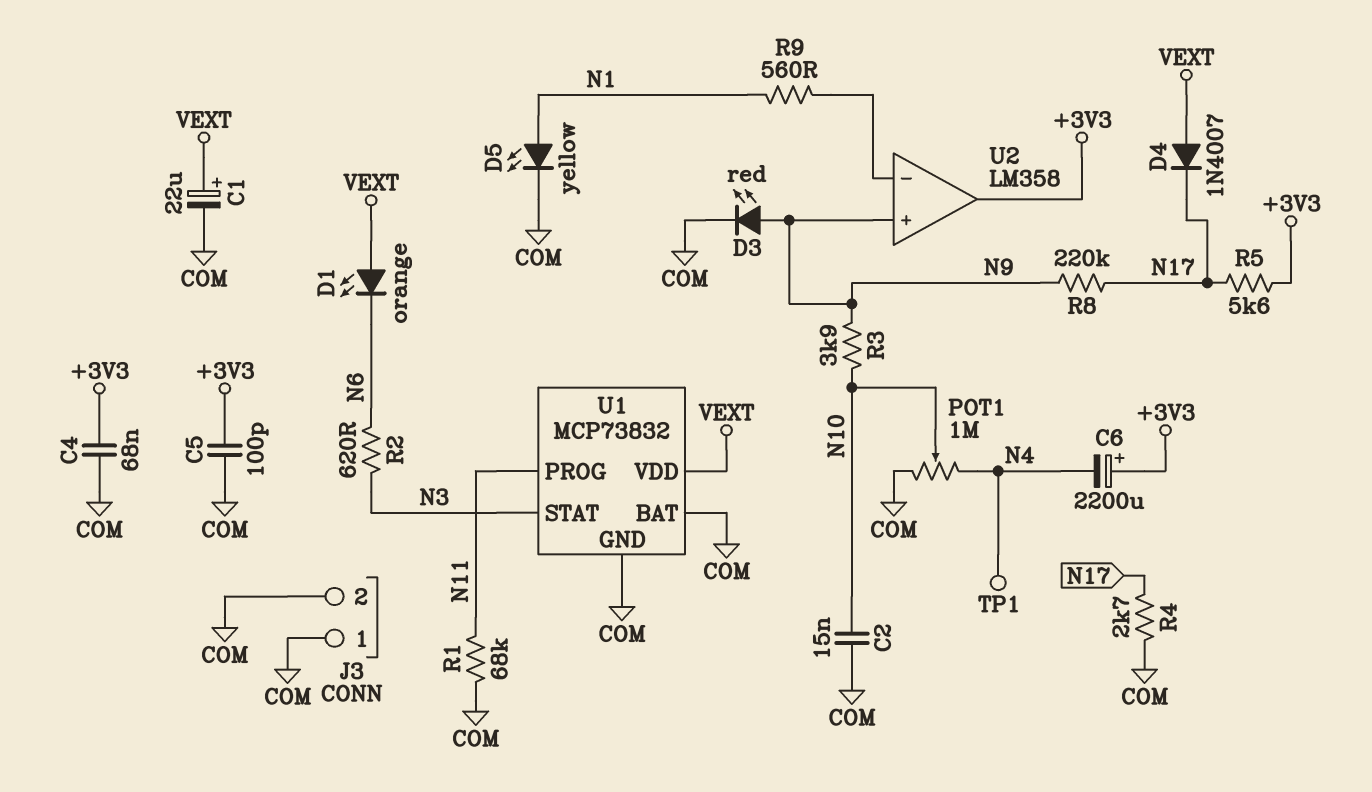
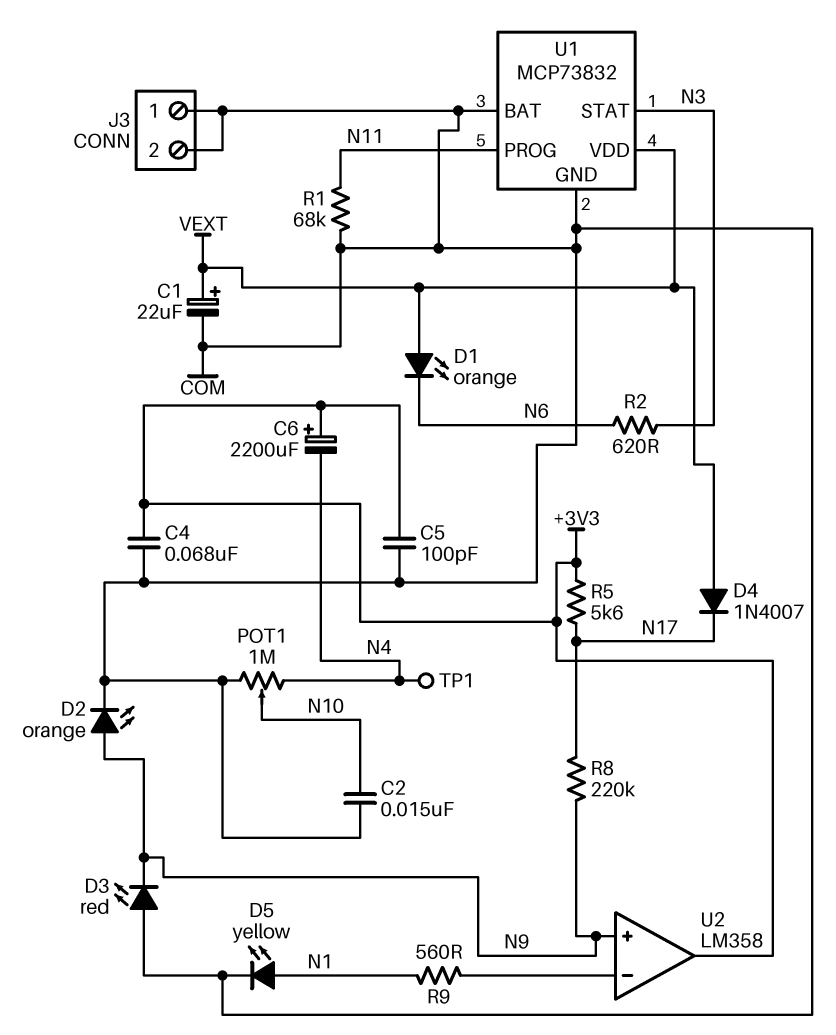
D2: none -> LED orange (A N9, K COM)
D3: LED red (A N9, K COM) -> LED red (A COM, K N9)
R3: 3.9k (N9, N10) -> none
R4: 2.7k (COM, N17) -> none

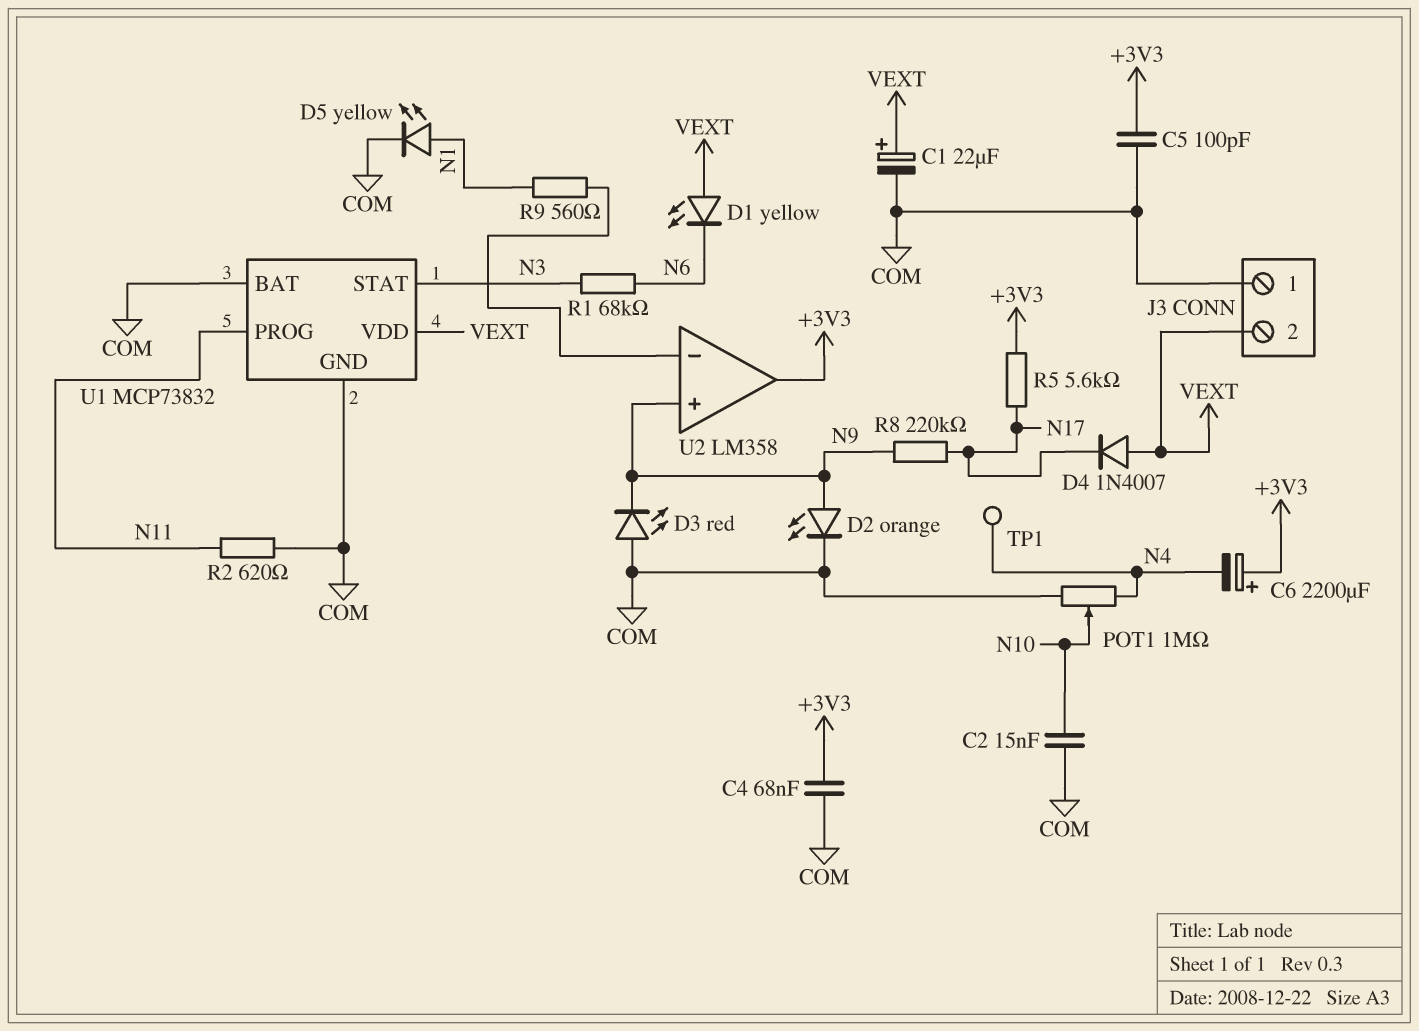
D1: LED orange (A VEXT, K N6) -> LED yellow (A VEXT, K N6)
J3 pin 2: COM -> VEXT
R1: 68k (COM, N11) -> 68k (N3, N6)
R2: 620 (N3, N6) -> 620 (COM, N11)

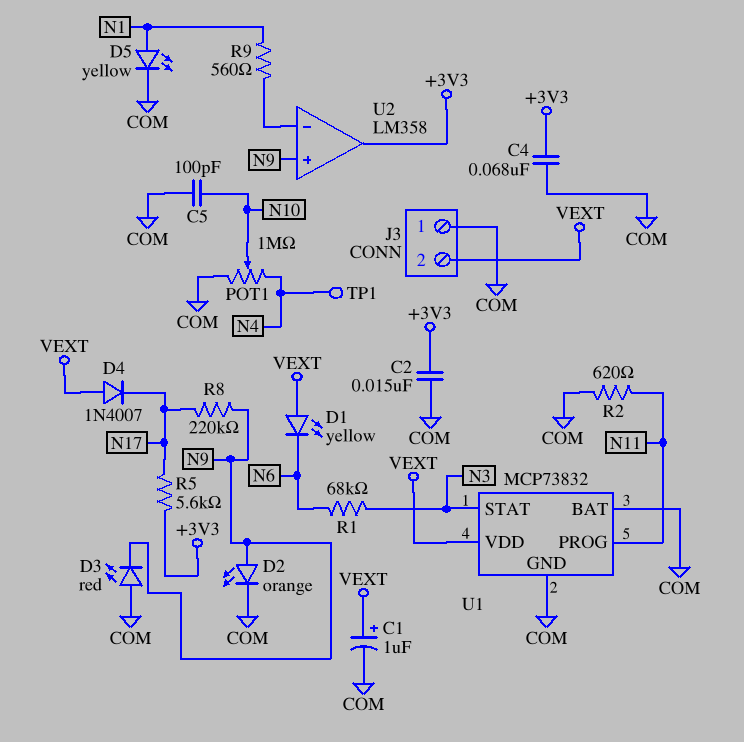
C1: 22uF (plus VEXT, minus COM) -> 1uF (plus VEXT, minus COM)
C2: 15nF (COM, N10) -> 15nF (+3V3, COM)
C5: 100pF (+3V3, COM) -> 100pF (COM, N10)
C6: 2200uF (plus +3V3, minus N4) -> none

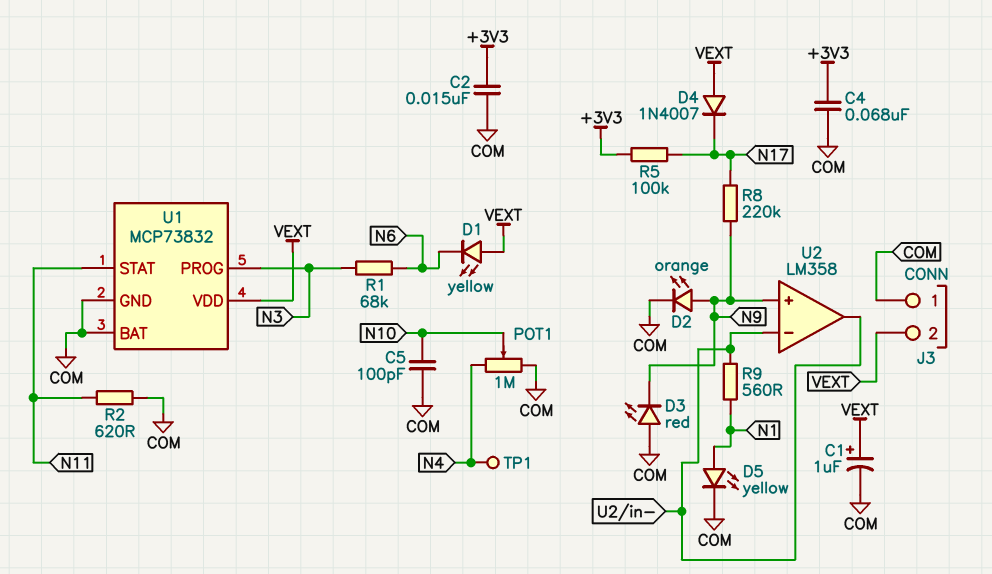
R5: 5.6k (+3V3, N17) -> 100k (+3V3, N17)
U1 pin PROG: N11 -> N3
U1 pin STAT: N3 -> N11
U2 pin out: +3V3 -> U2/in-

